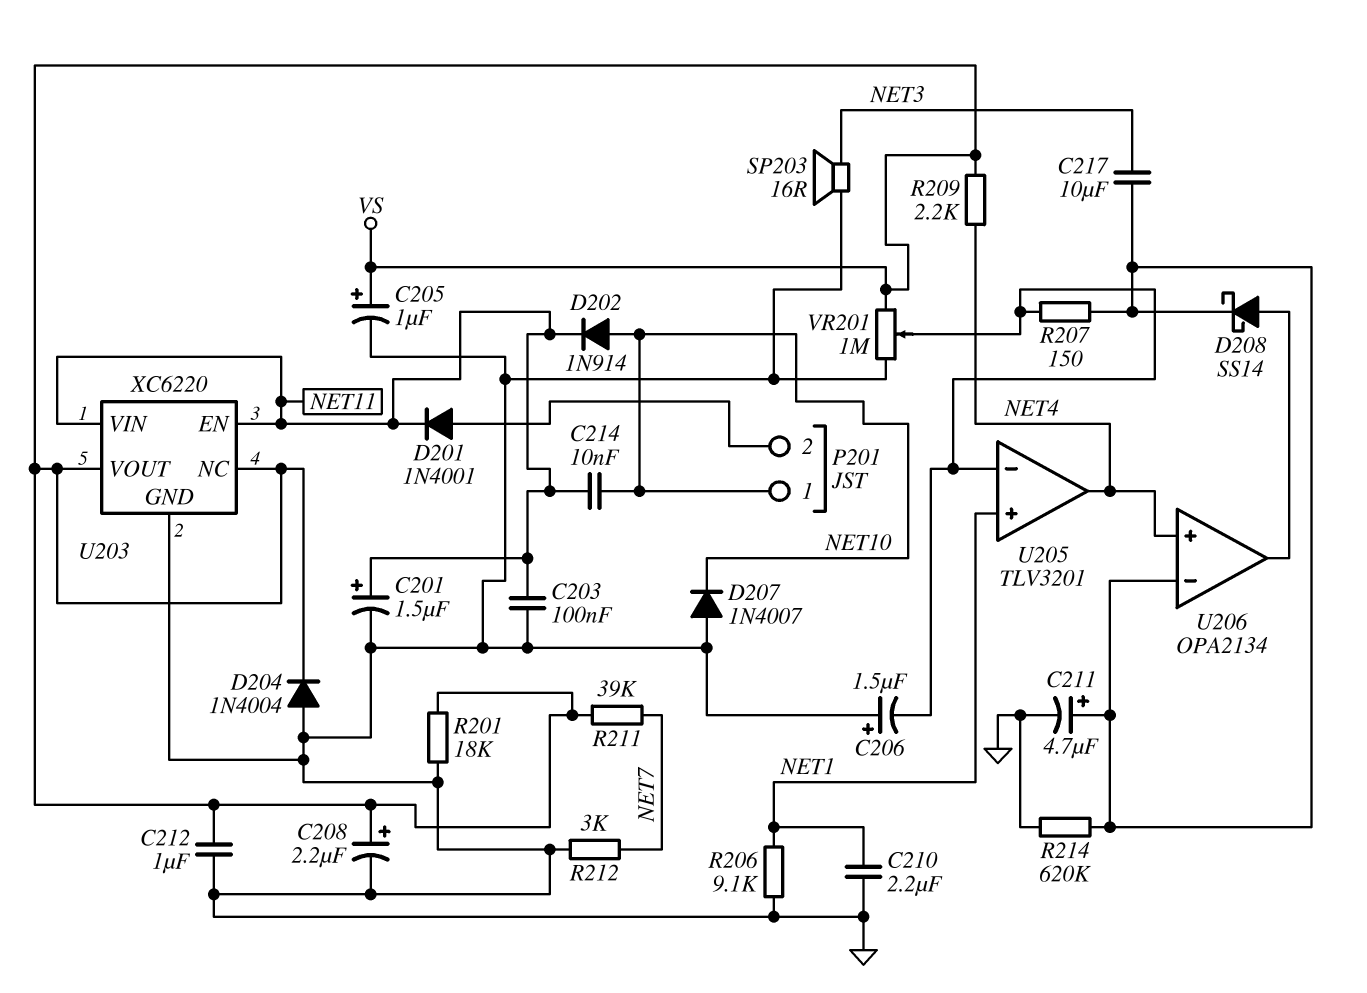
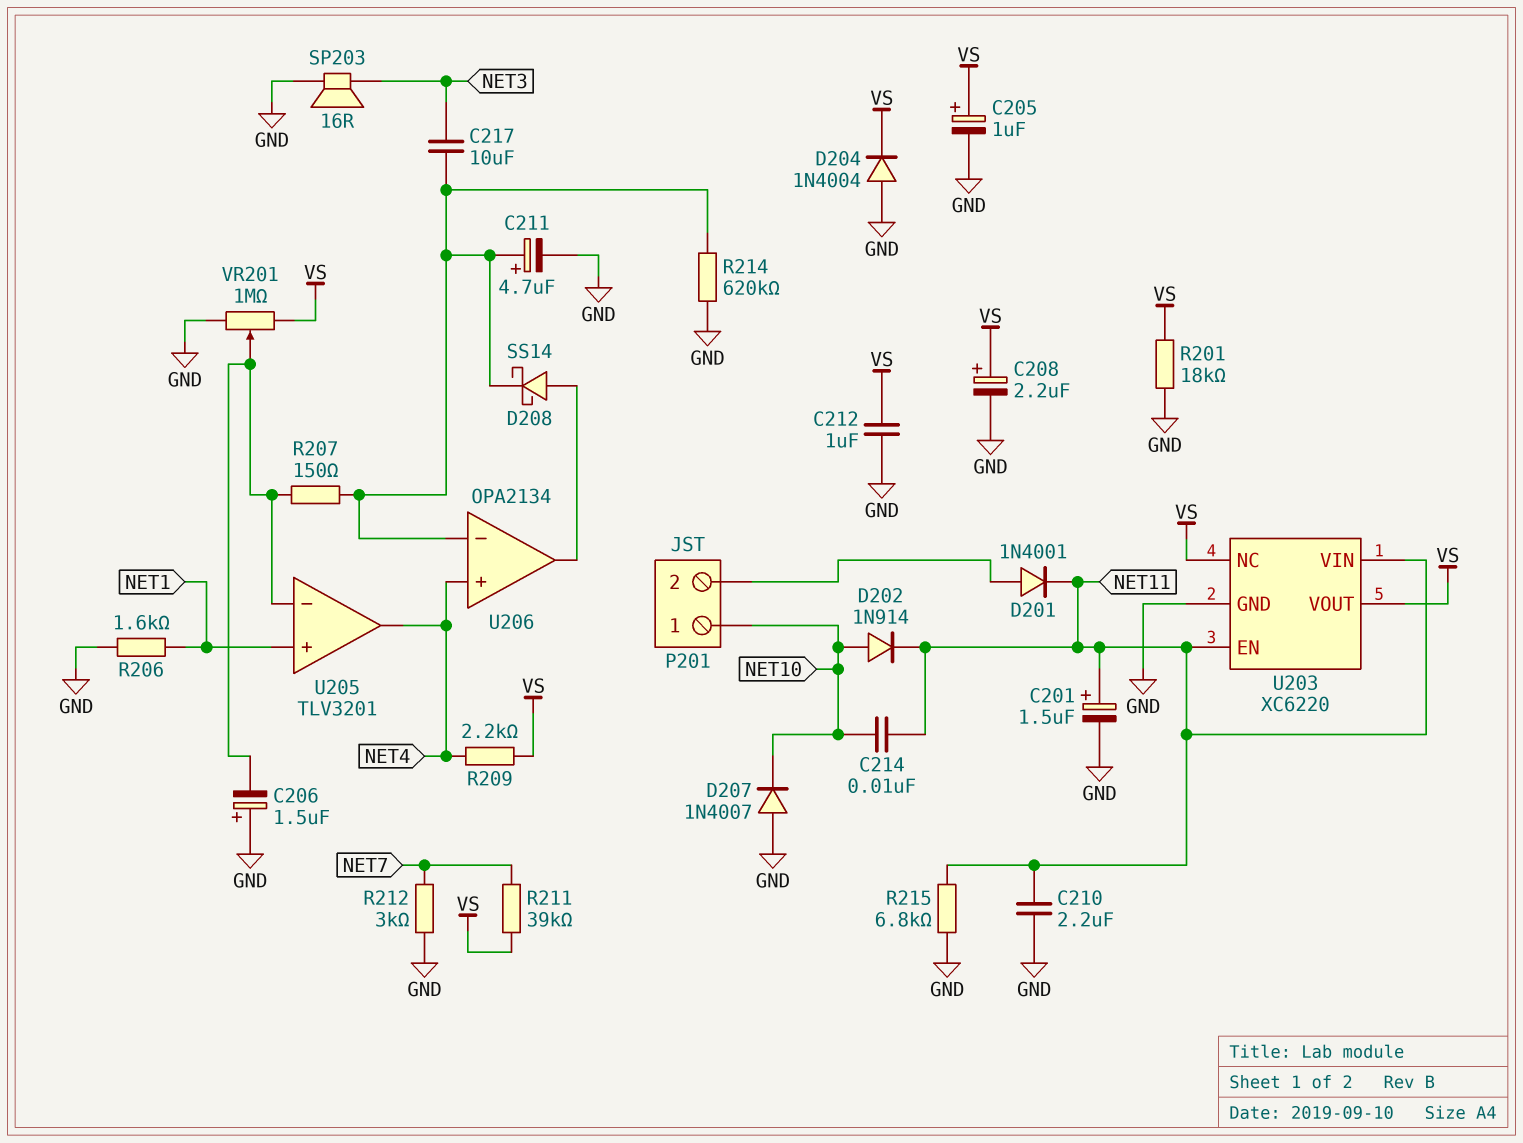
C203: 100nF (GND, NET11) -> none
C210: 2.2uF (GND, NET1) -> 2.2uF (GND, NET11)
R206: 9.1k (GND, NET1) -> 1.6k (GND, NET1)
R215: none -> 6.8k (GND, NET11)

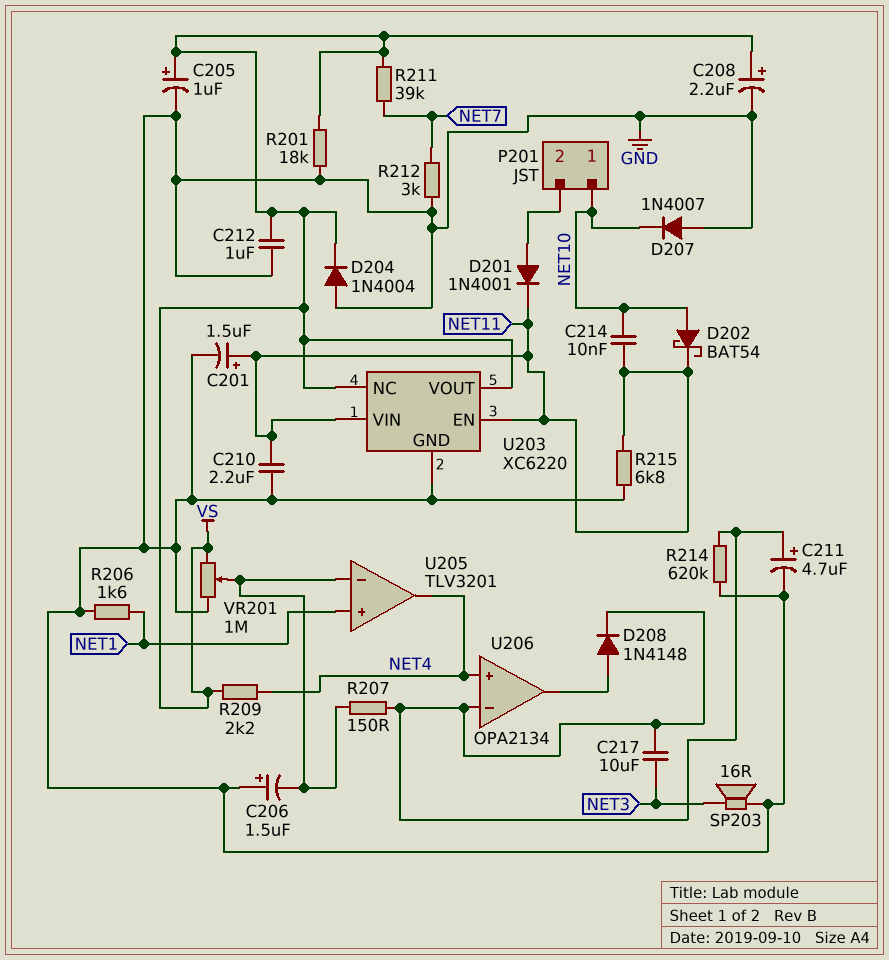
D202: diode 1N914 (A NET10, K NET11) -> schottky BAT54 (A NET10, K NET11)
D208: schottky SS14 (A U206/out, K U206/in-) -> diode 1N4148 (A U206/out, K U206/in-)

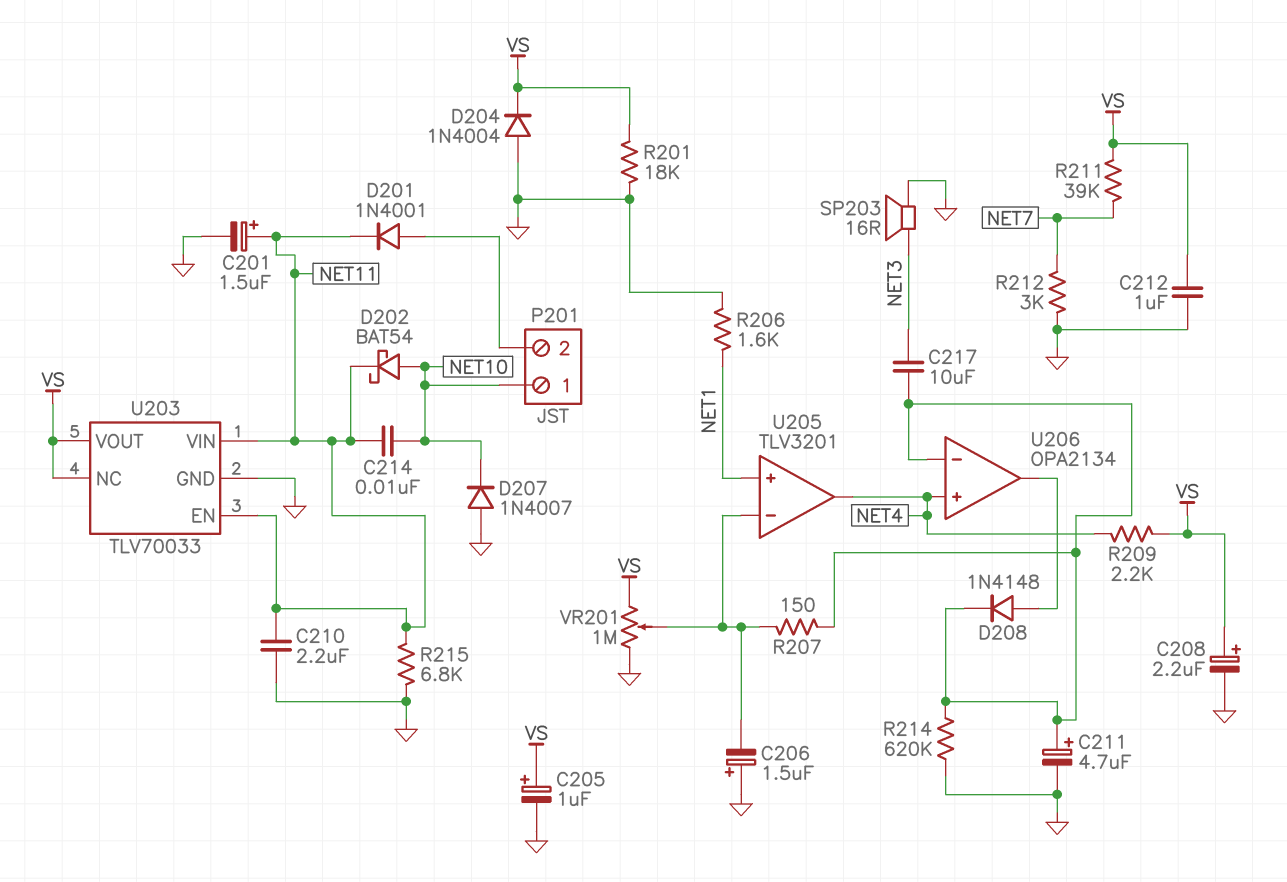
U203: XC6220 -> TLV70033

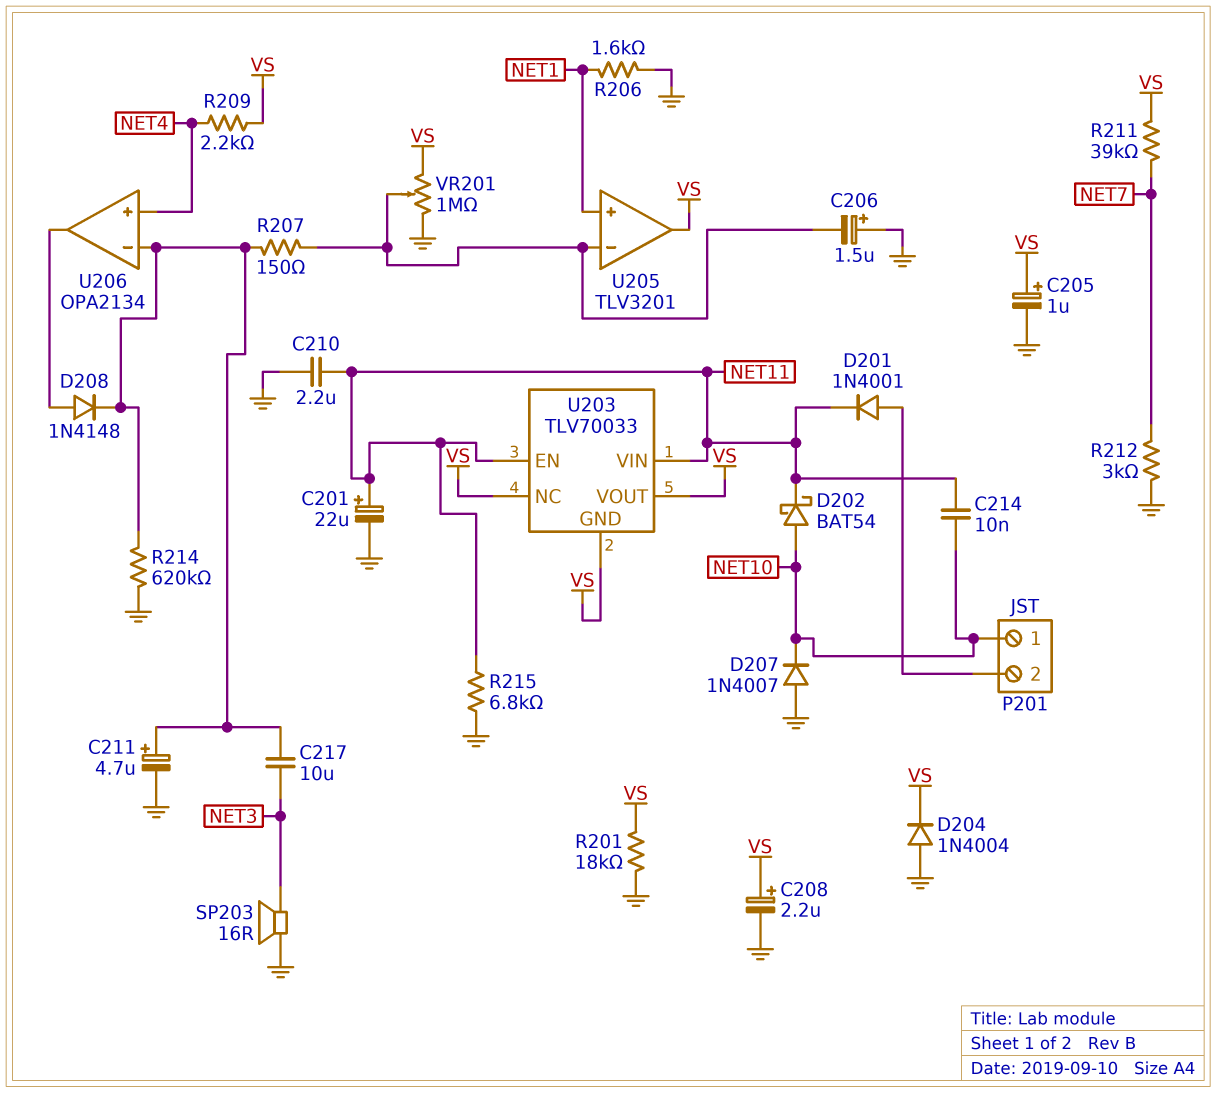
C201: 1.5uF (plus NET11, minus GND) -> 22uF (plus NET11, minus GND)
C212: 1uF (GND, VS) -> none
U203 pin GND: GND -> VS
U205 pin out: NET4 -> VS

